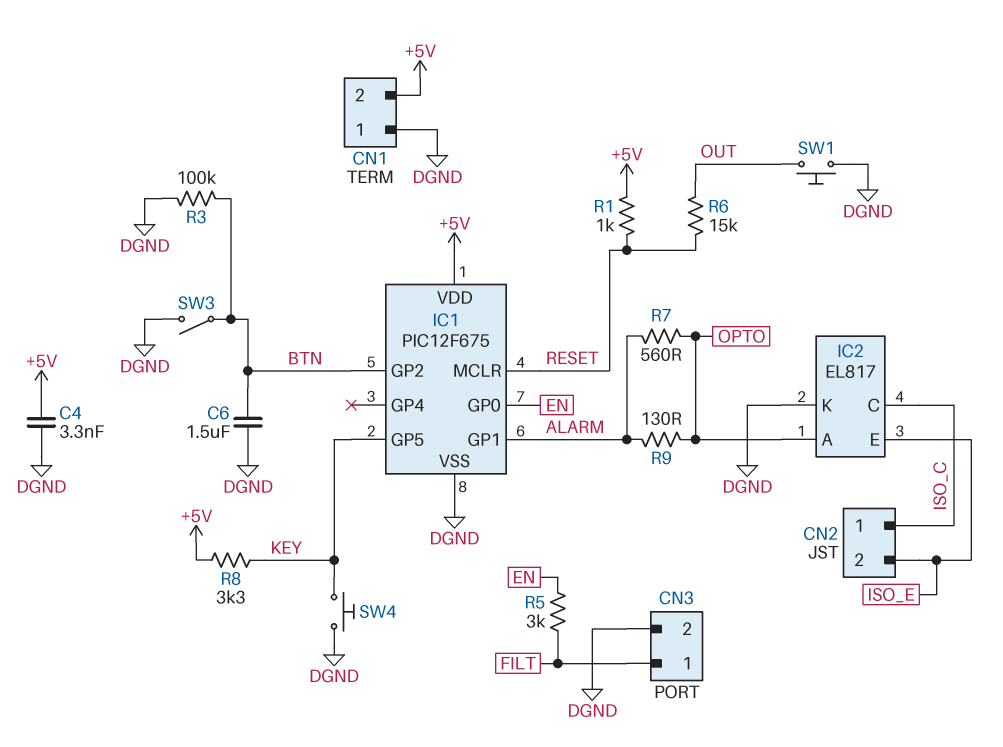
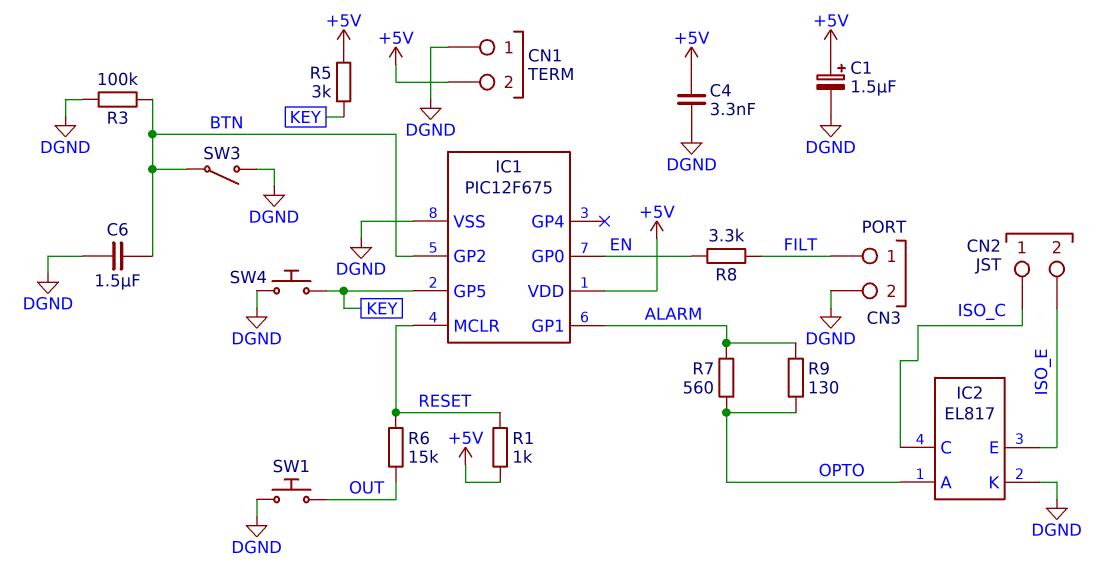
C1: none -> 1.5uF (plus +5V, minus DGND)
R5: 3k (EN, FILT) -> 3k (+5V, KEY)
R8: 3.3k (+5V, KEY) -> 3.3k (EN, FILT)

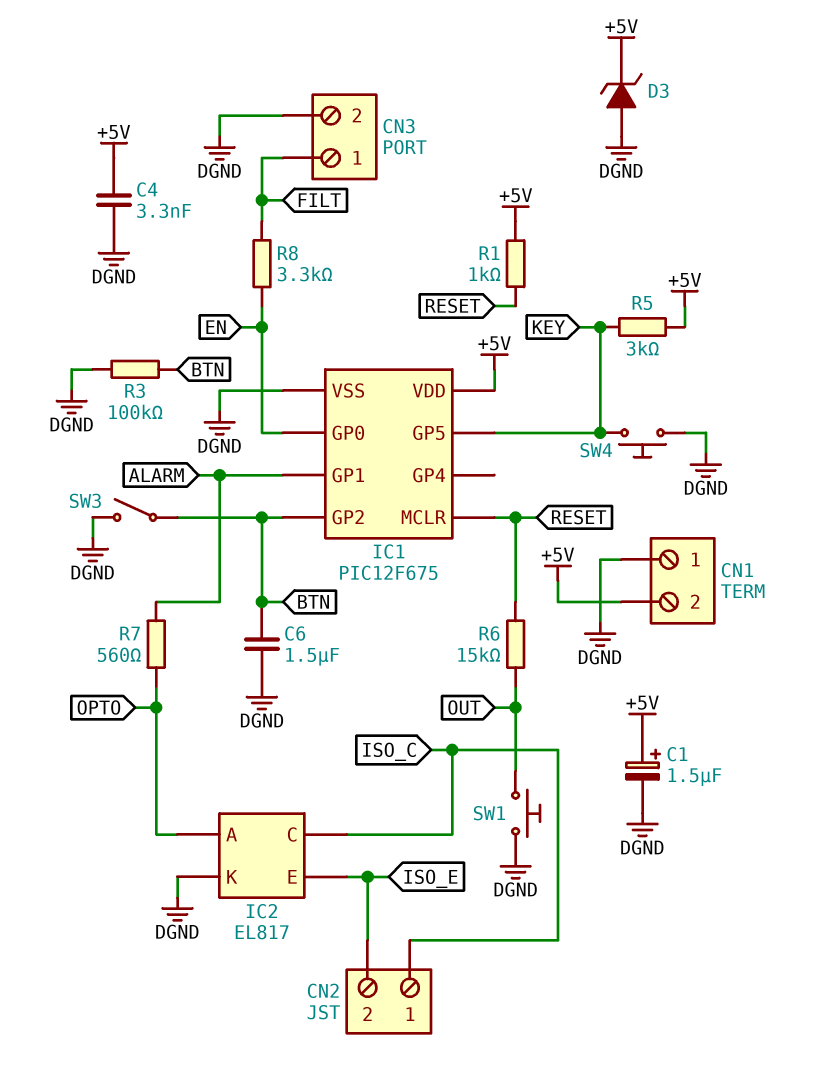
D3: none -> zener (A DGND, K +5V)
R9: 130 (ALARM, OPTO) -> none

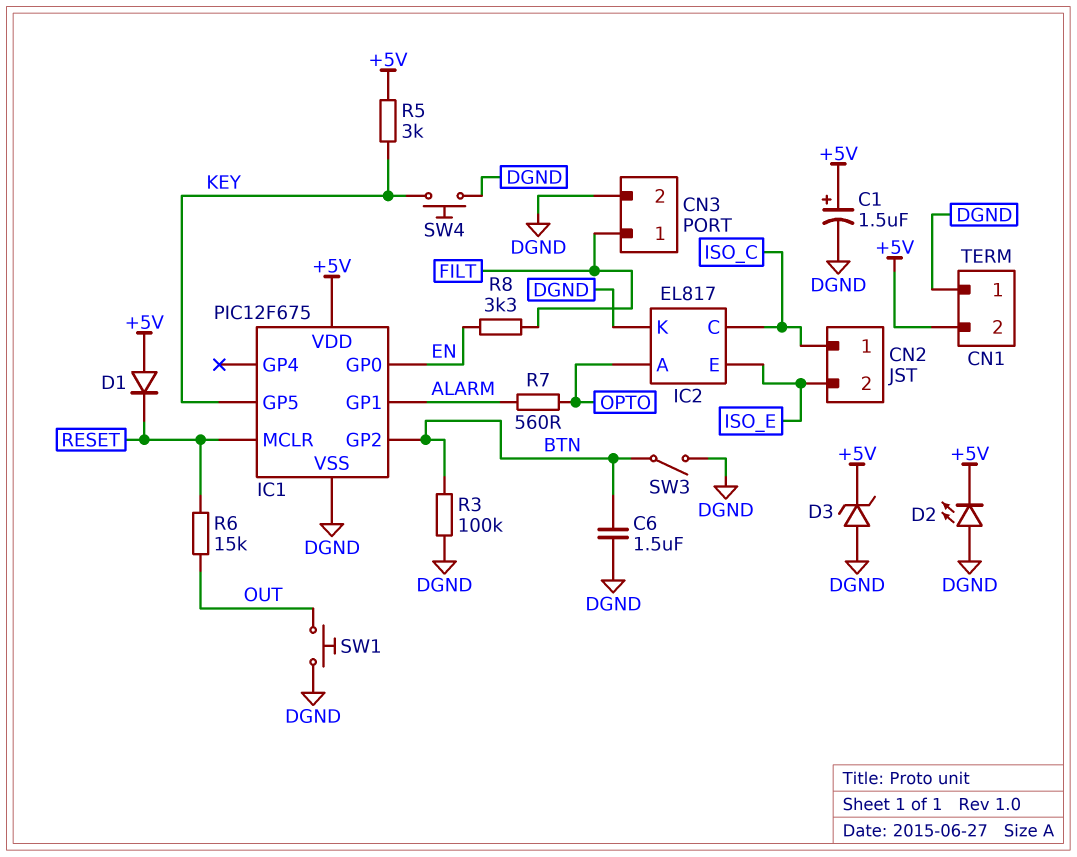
C4: 3.3nF (+5V, DGND) -> none
D1: none -> diode (A +5V, K RESET)
D2: none -> LED (A DGND, K +5V)
R1: 1k (+5V, RESET) -> none

